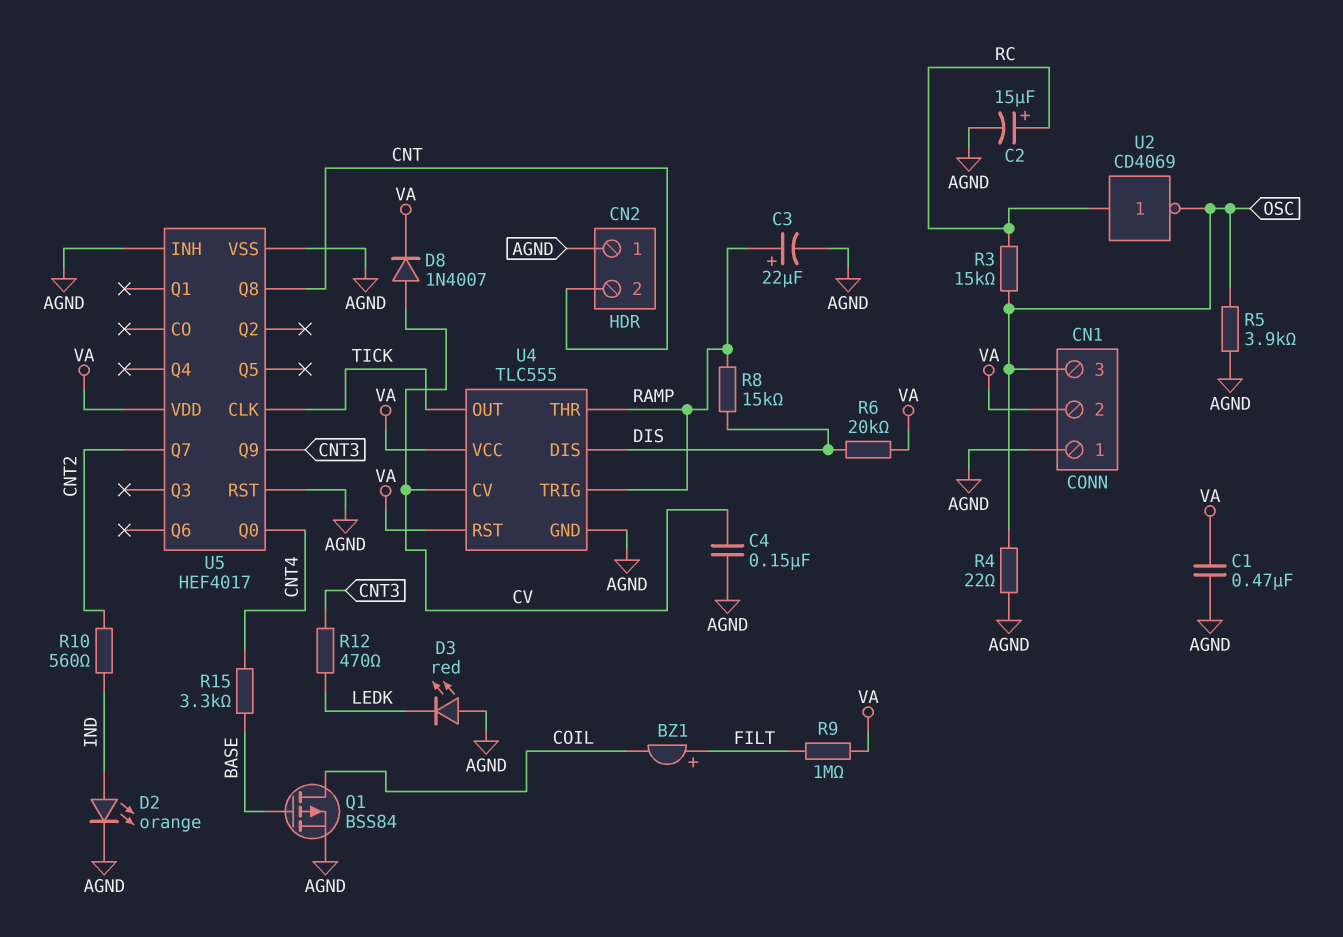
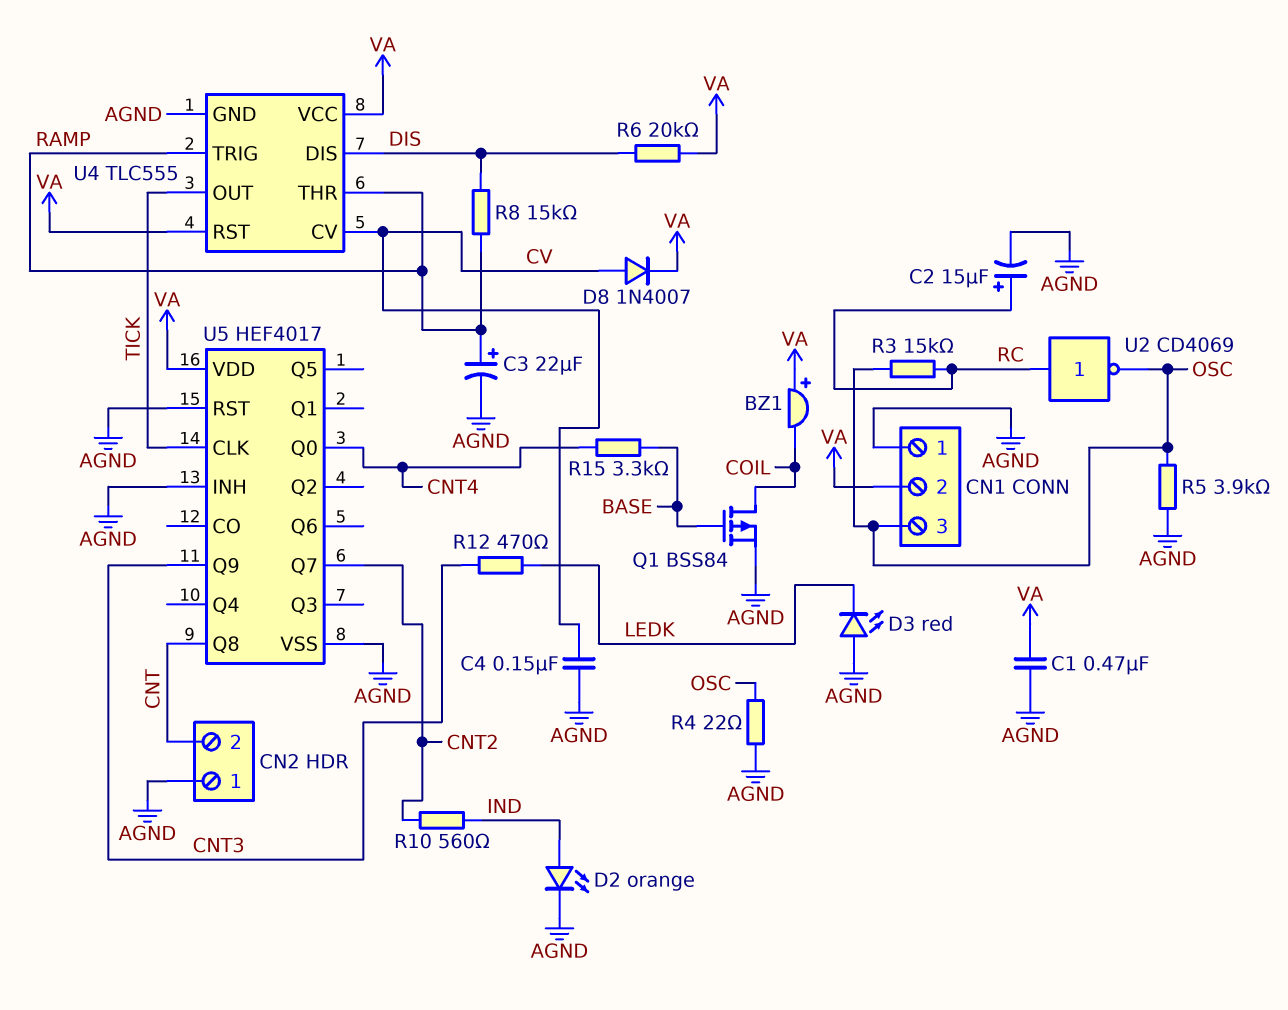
BZ1: buzzer (plus FILT, minus COIL) -> buzzer (plus VA, minus COIL)
R9: 1M (FILT, VA) -> none

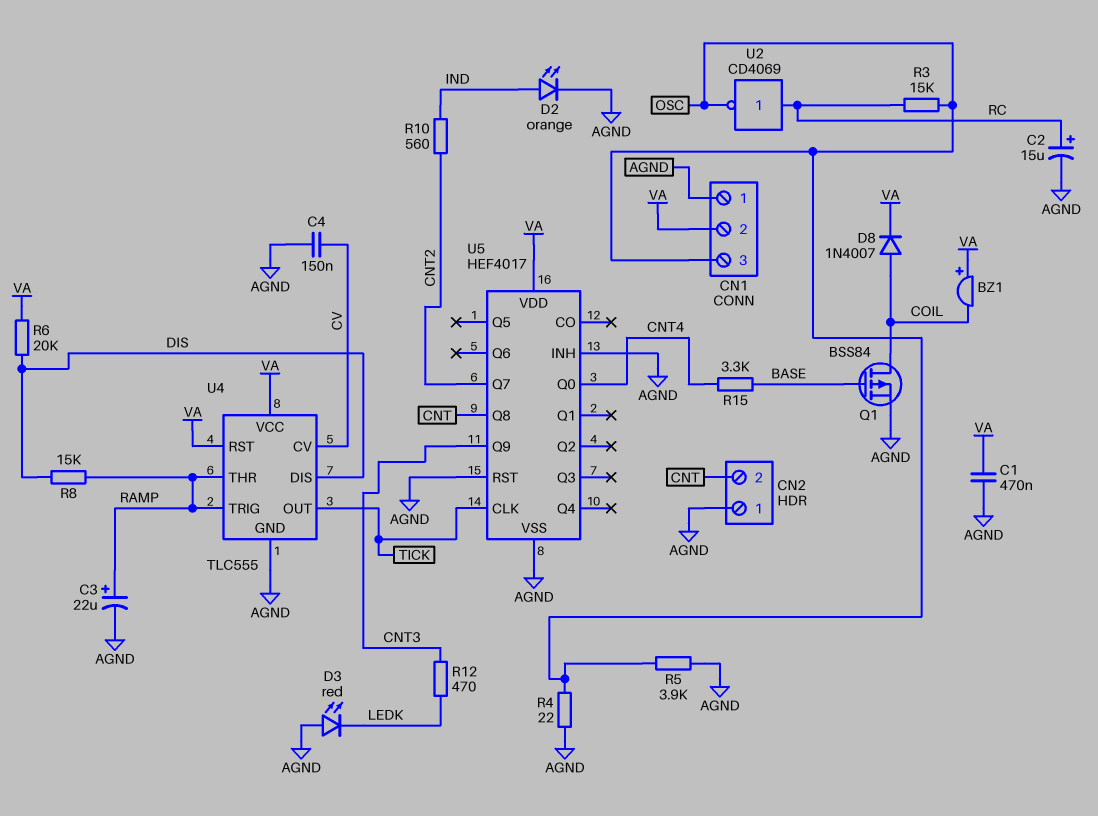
D8: diode 1N4007 (A CV, K VA) -> diode 1N4007 (A COIL, K VA)

